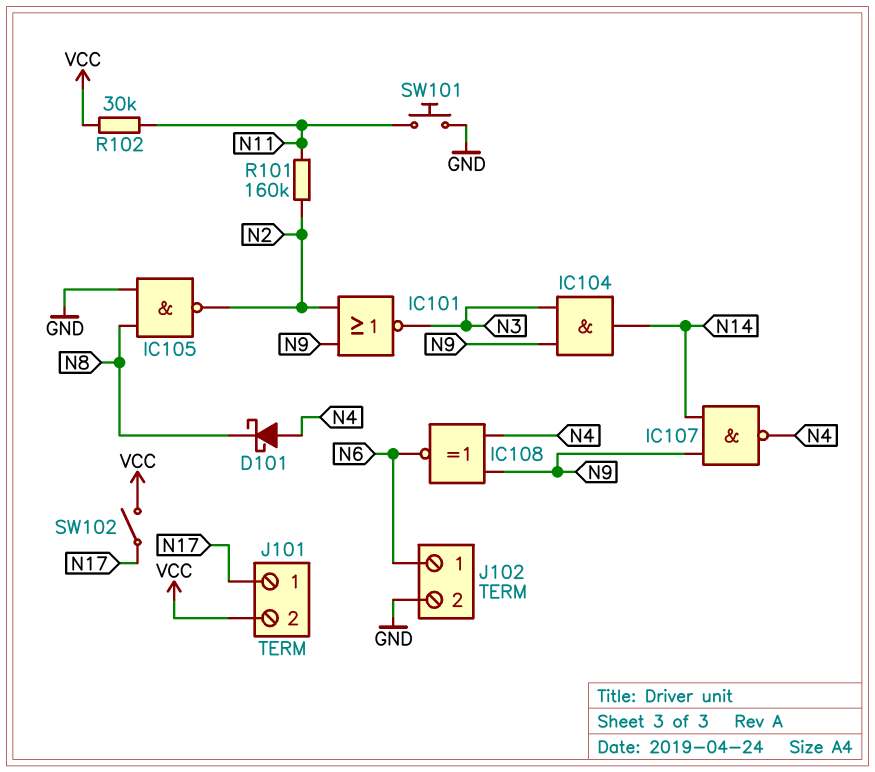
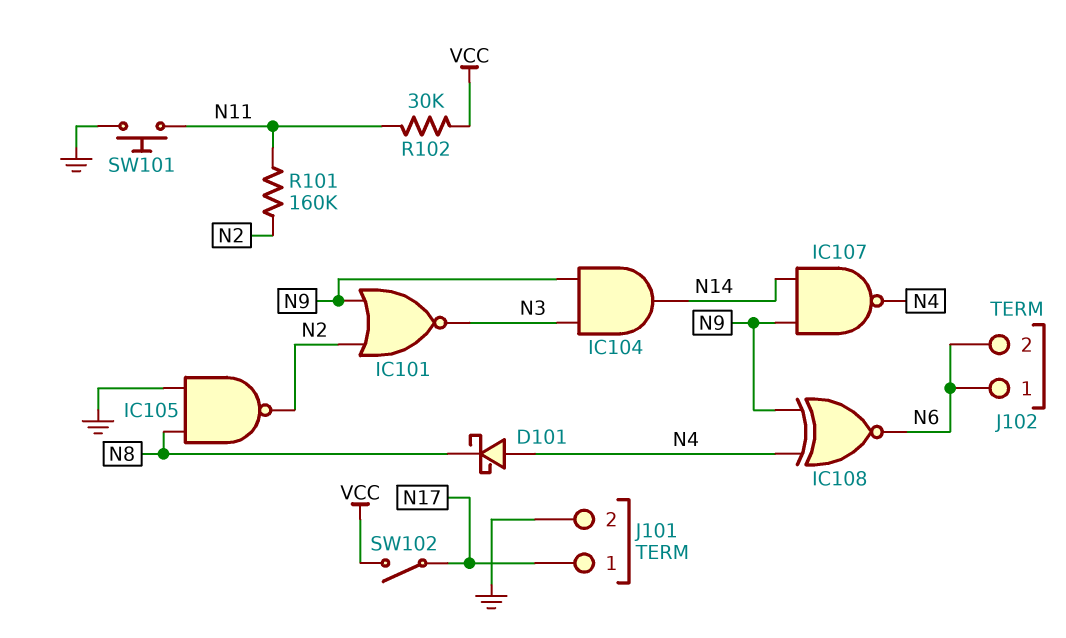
J101 pin 2: VCC -> GND
J102 pin 2: GND -> N6

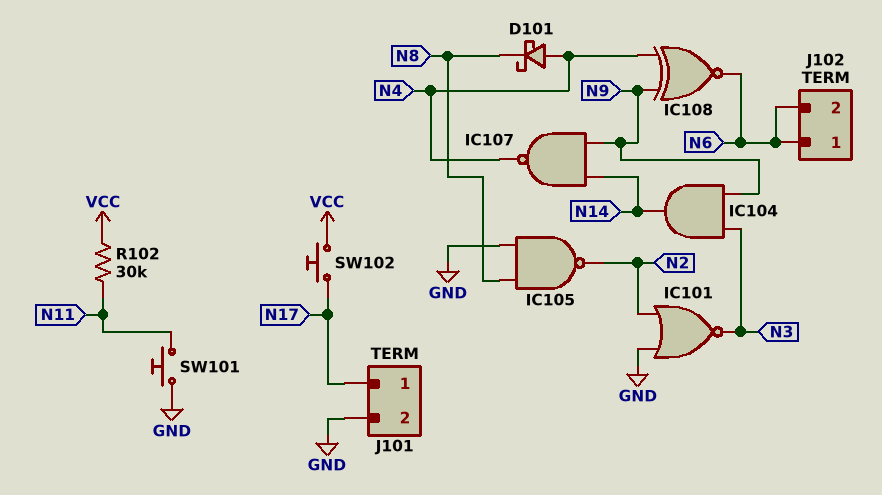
IC101: NOR (in N2, in N9, out N3) -> NOR (in GND, in N2, out N3)
R101: 160k (N2, N11) -> none
SW102: switch (N17, VCC) -> button (N17, VCC)

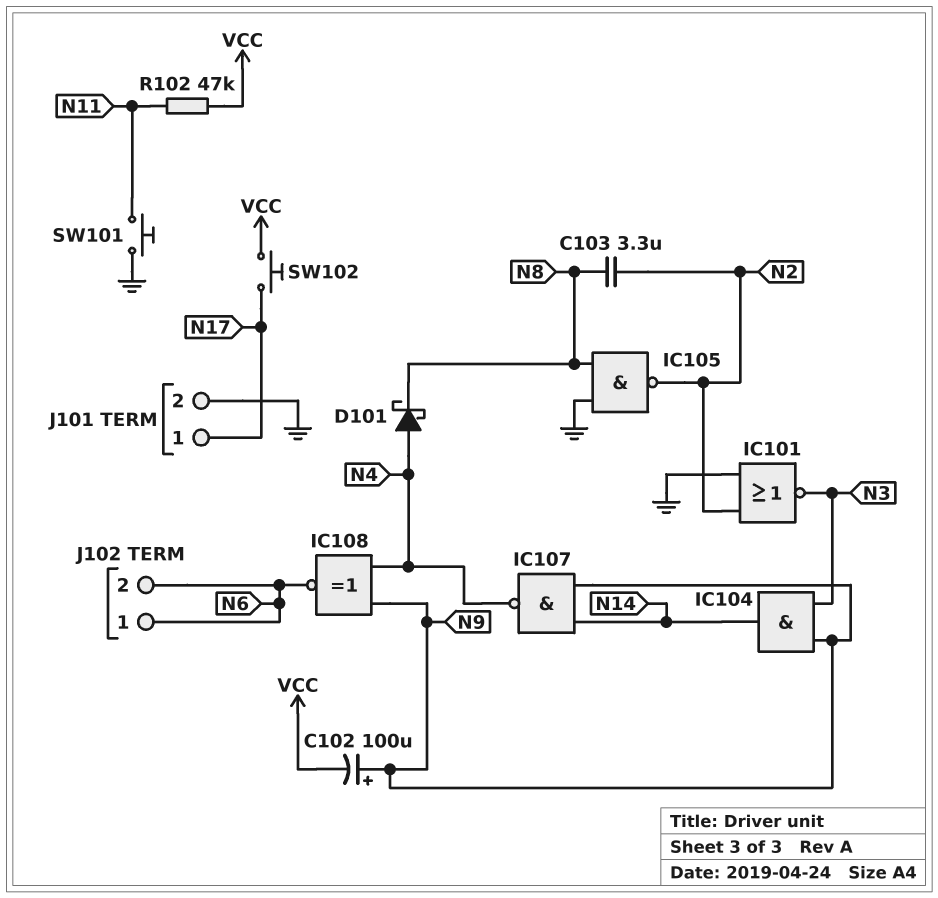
C102: none -> 100uF (plus N9, minus VCC)
C103: none -> 3.3uF (N2, N8)
R102: 30k (N11, VCC) -> 47k (N11, VCC)

